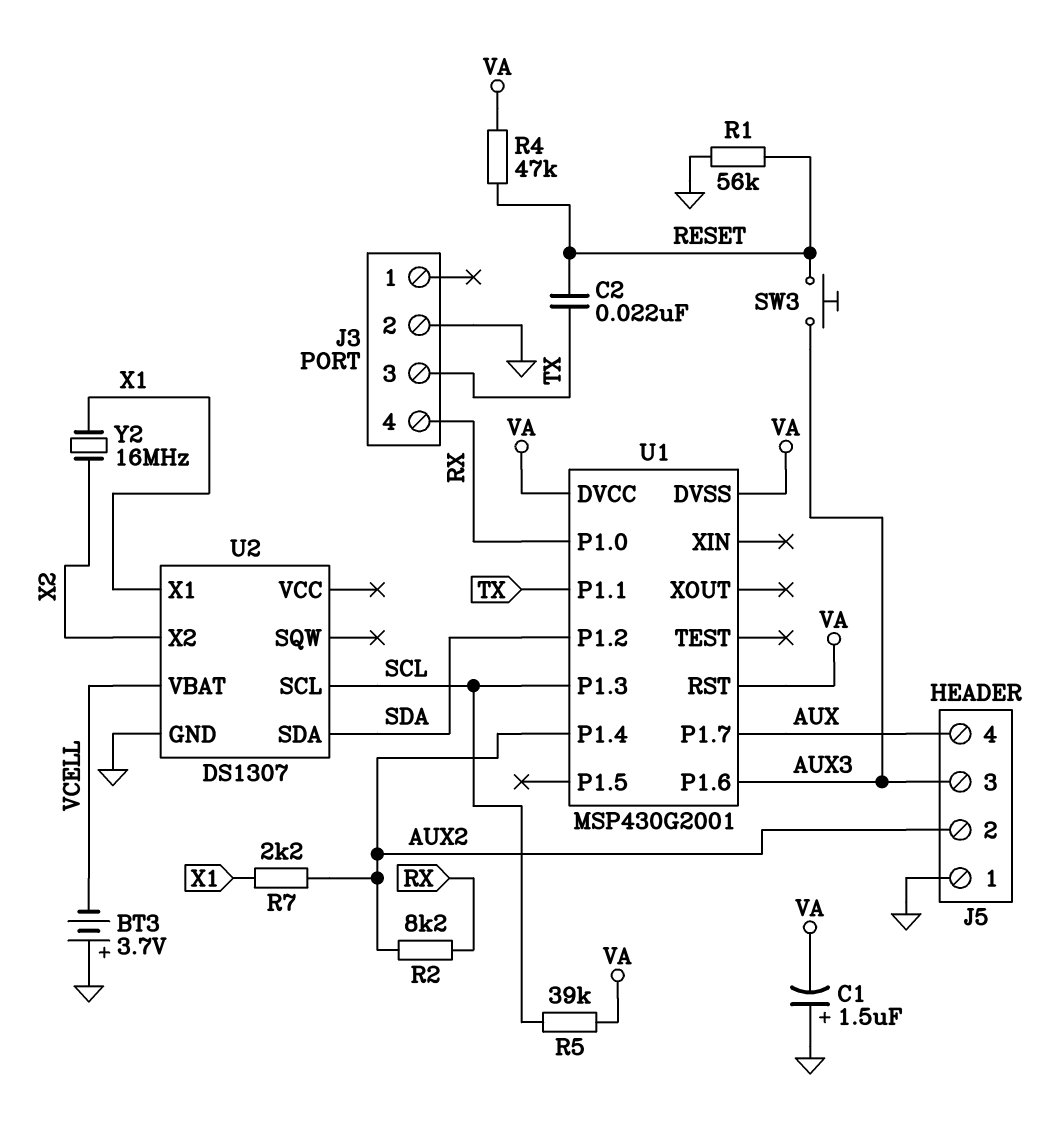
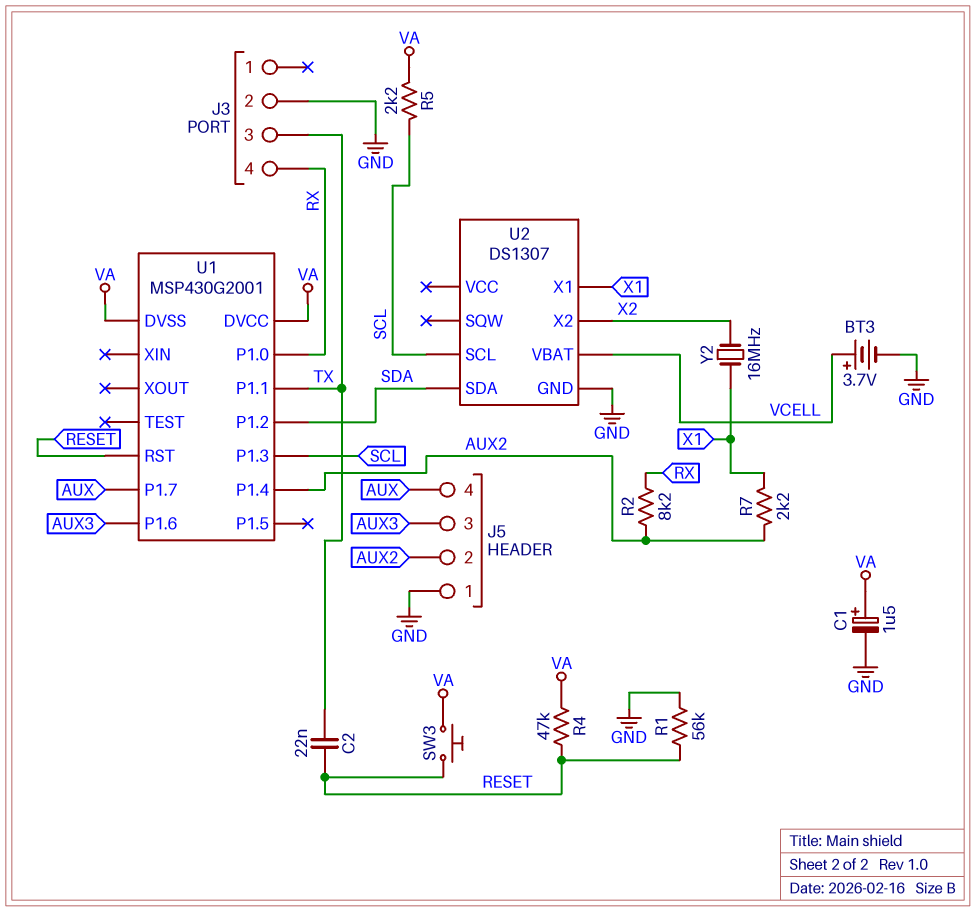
BT3: 3.7V (plus GND, minus VCELL) -> 3.7V (plus VCELL, minus GND)
C1: 1.5uF (plus GND, minus VA) -> 1.5uF (plus VA, minus GND)
R5: 39k (SCL, VA) -> 2.2k (SCL, VA)
SW3: button (AUX3, RESET) -> button (RESET, VA)
U1 pin RST: VA -> RESET

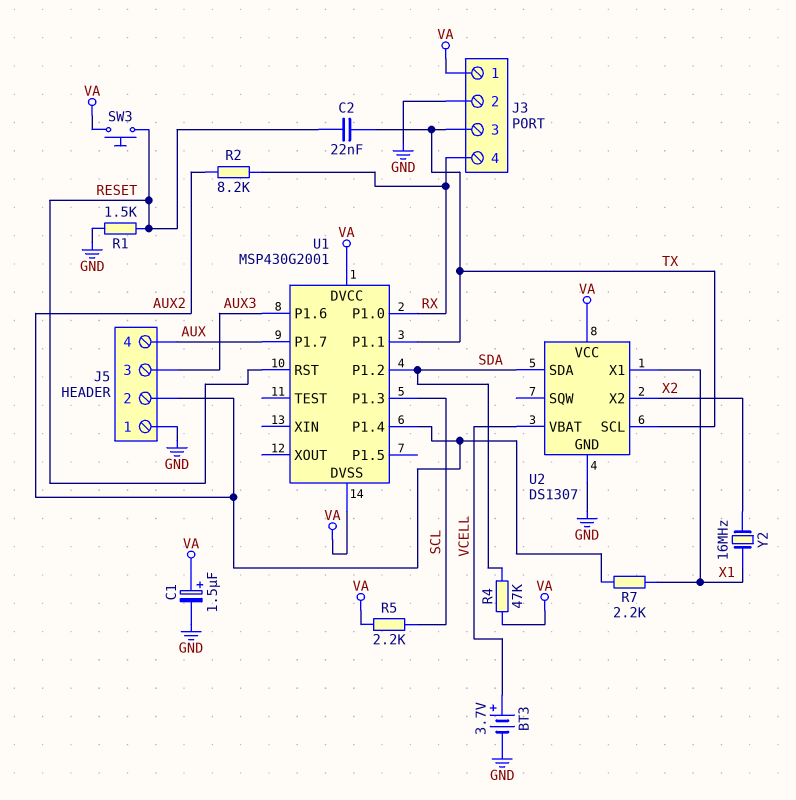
J3 pin 1: none -> VA
R1: 56k (GND, RESET) -> 1.5k (GND, RESET)
R4: 47k (RESET, VA) -> 47k (SDA, VA)
U2 pin SCL: SCL -> TX
U2 pin VCC: none -> VA

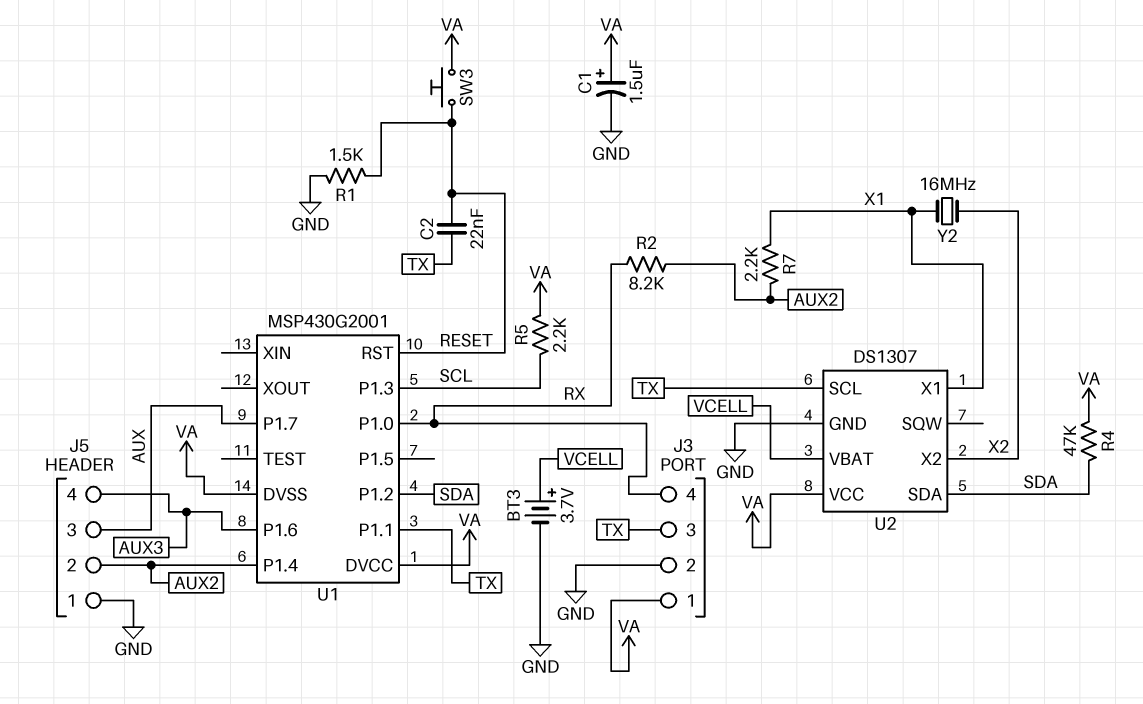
J5 pin 3: AUX3 -> AUX
J5 pin 4: AUX -> AUX3

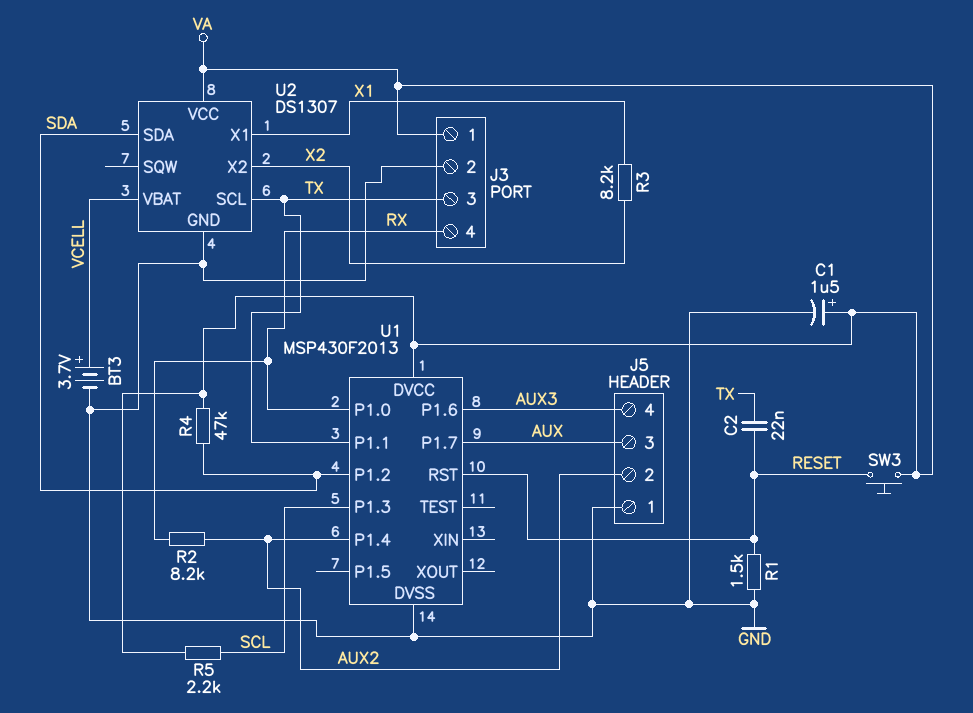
R3: none -> 8.2k (X1, X2)
R7: 2.2k (AUX2, X1) -> none
U1: MSP430G2001 -> MSP430F2013
U1 pin DVSS: VA -> GND
Y2: 16MHz (X1, X2) -> none

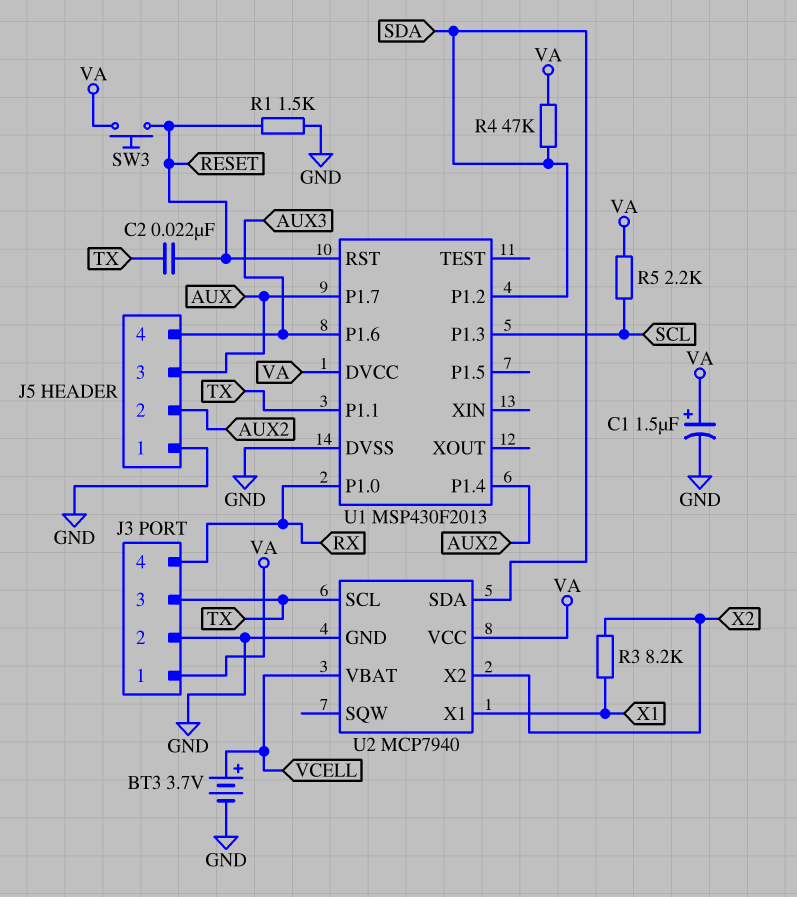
R2: 8.2k (AUX2, RX) -> none
U2: DS1307 -> MCP7940

